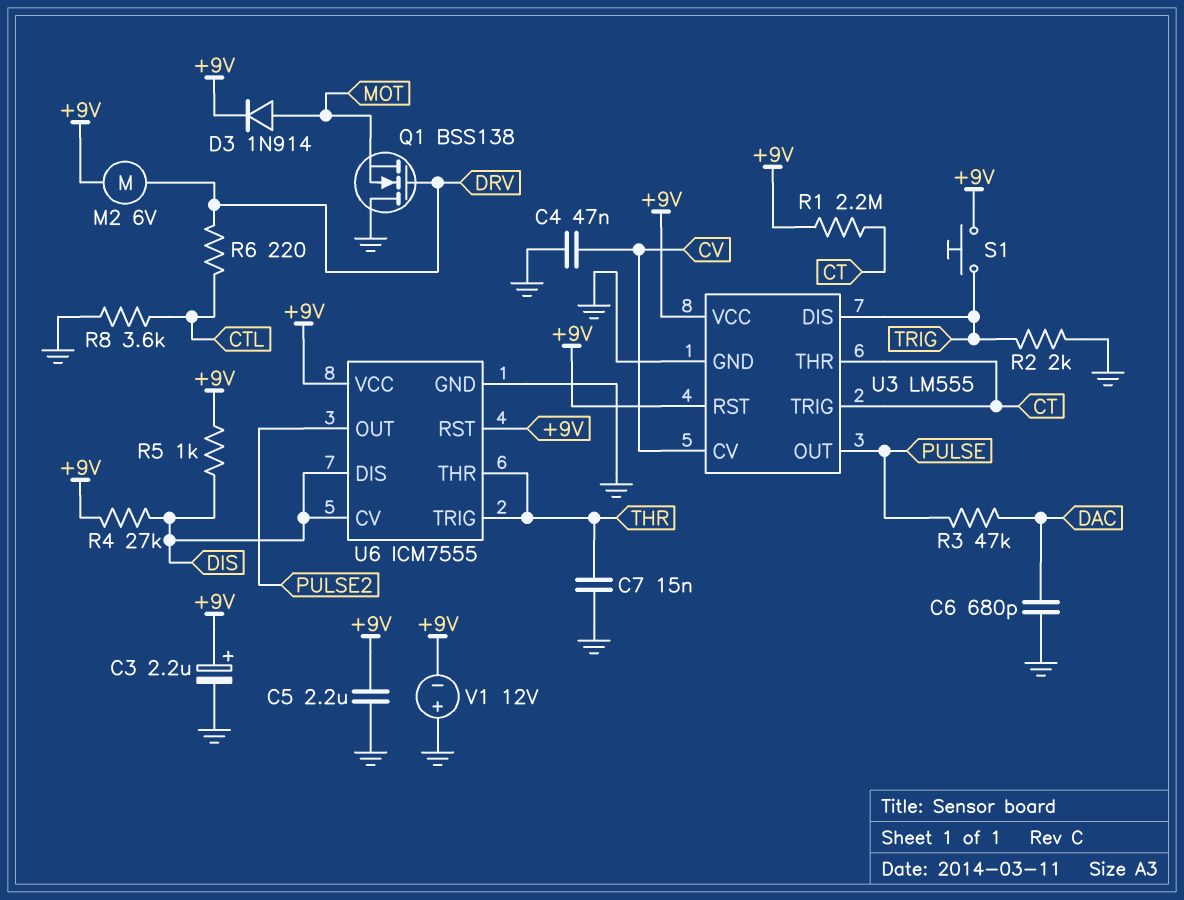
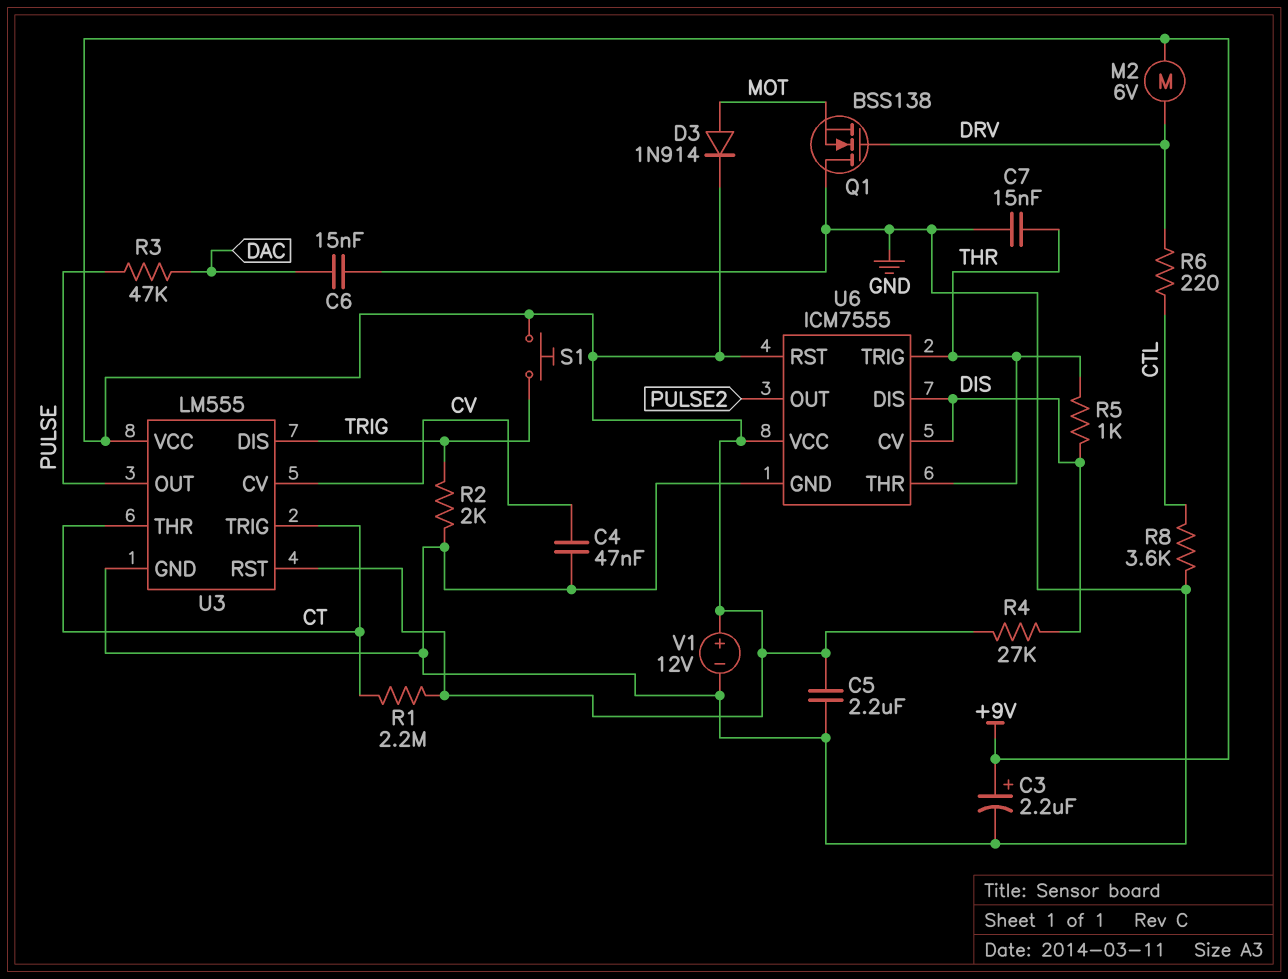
C6: 680pF (DAC, GND) -> 15nF (DAC, GND)
R5: 1k (+9V, DIS) -> 1k (DIS, THR)
V1: 12V (plus GND, minus +9V) -> 12V (plus +9V, minus GND)

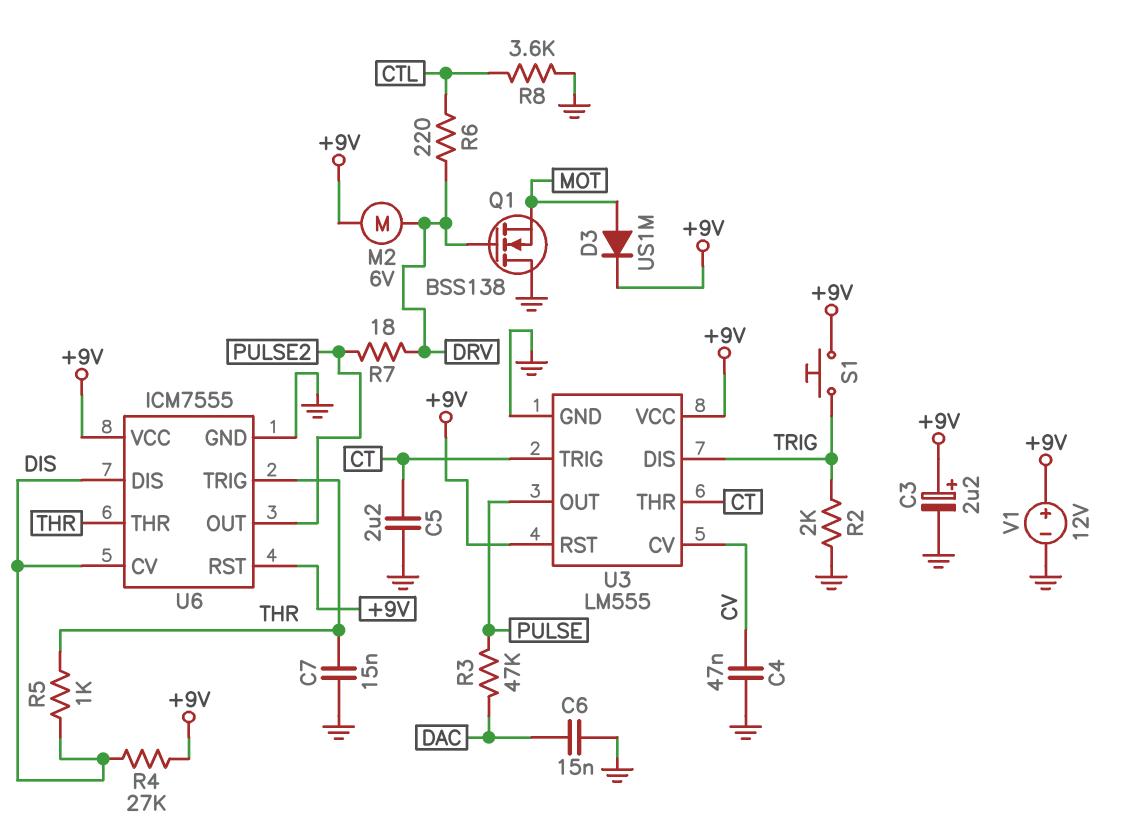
C5: 2.2uF (+9V, GND) -> 2.2uF (CT, GND)
D3: diode 1N914 (A MOT, K +9V) -> diode US1M (A MOT, K +9V)
R1: 2.2M (+9V, CT) -> none
R7: none -> 18 (DRV, PULSE2)

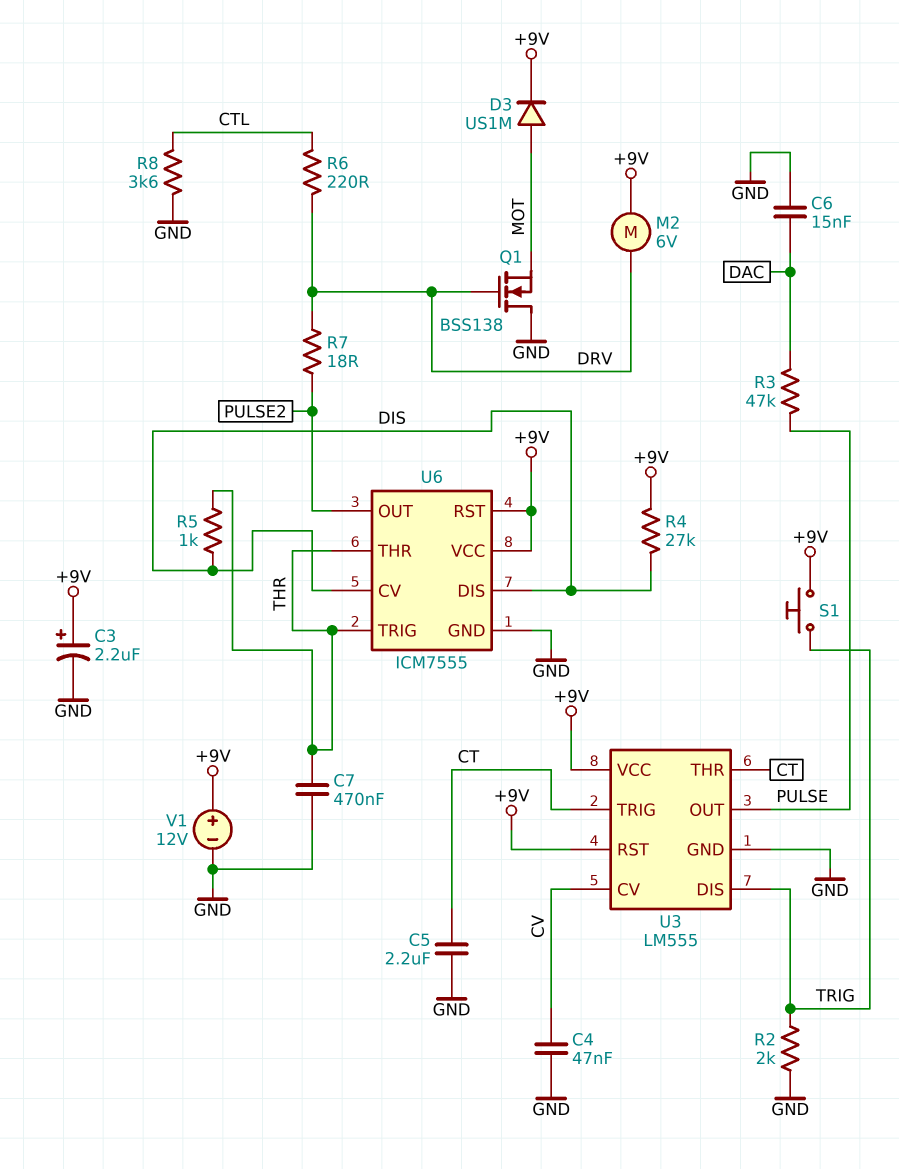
C7: 15nF (GND, THR) -> 470nF (GND, THR)

